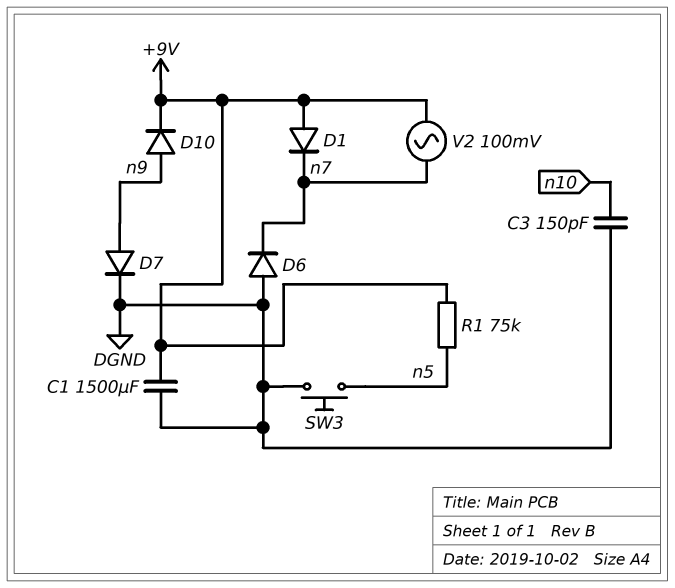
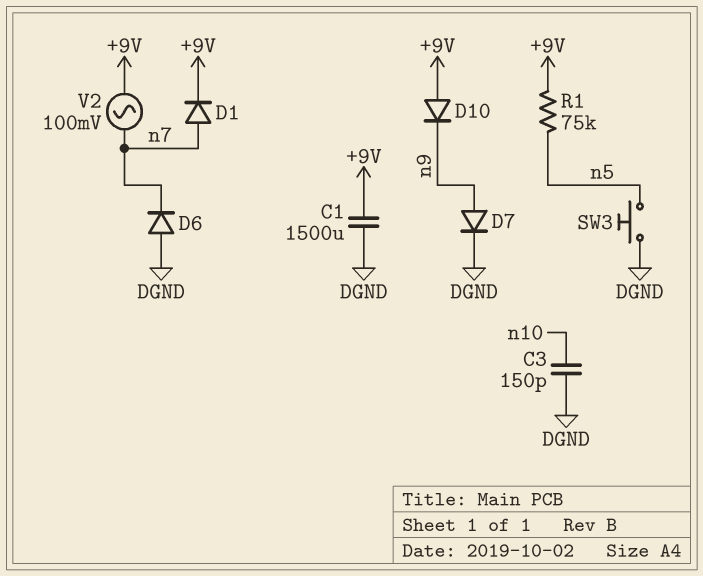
D1: diode (A +9V, K n7) -> diode (A n7, K +9V)
D10: diode (A n9, K +9V) -> diode (A +9V, K n9)

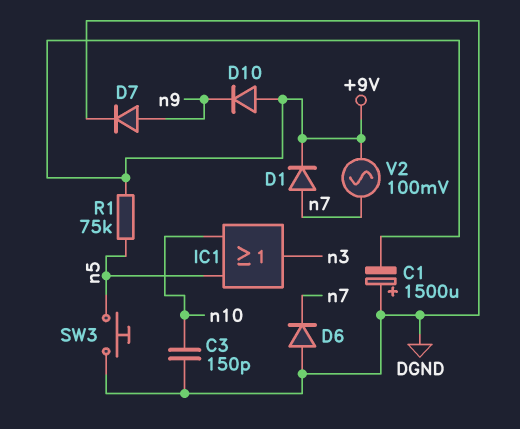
C1: 1500uF (+9V, DGND) -> 1500uF (plus DGND, minus +9V)
IC1: none -> OR (in n5, in n10, out n3)

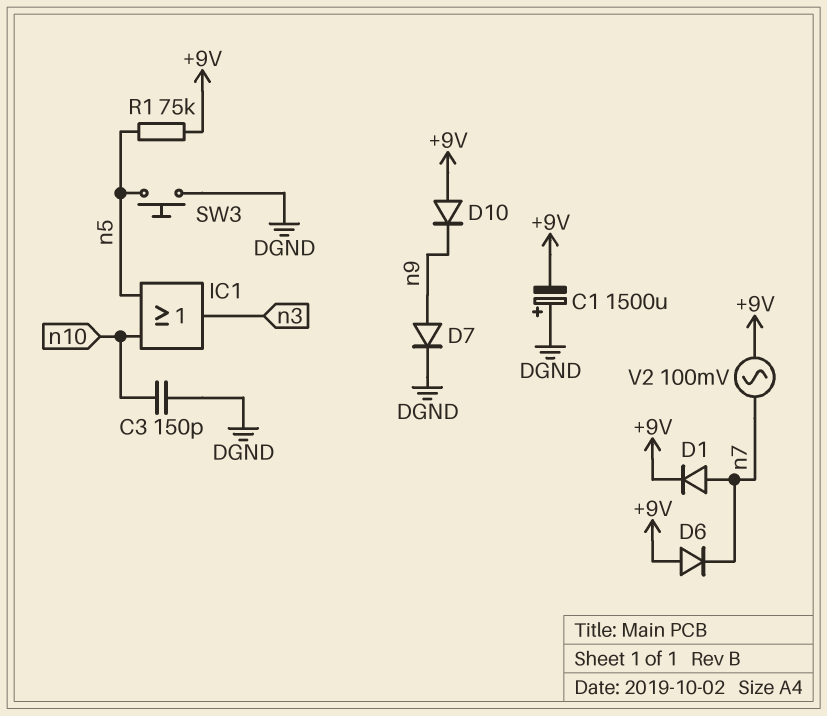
D6: diode (A DGND, K n7) -> diode (A +9V, K n7)

